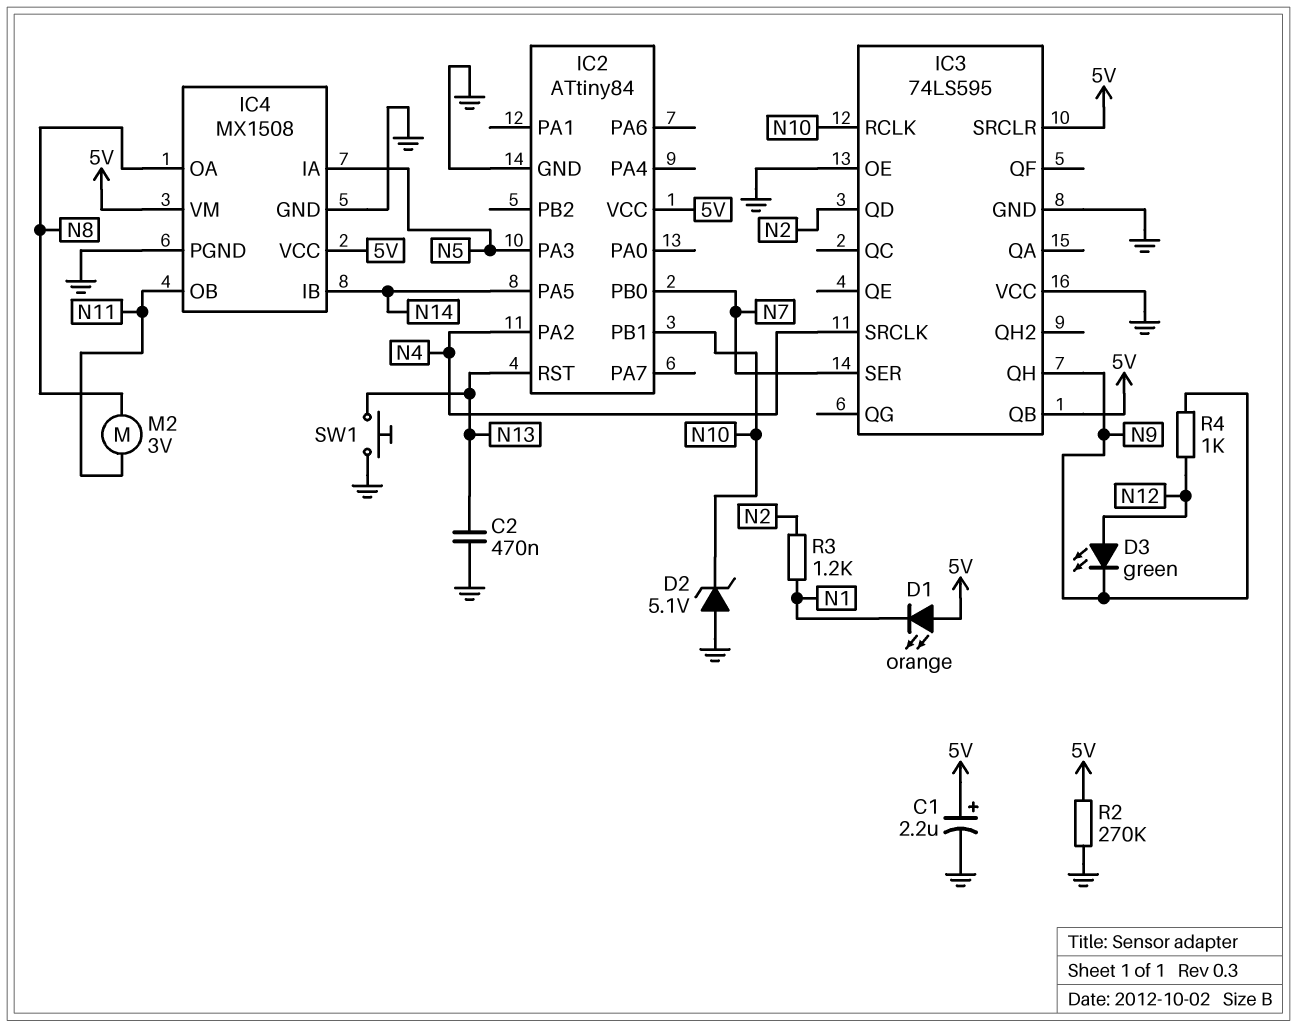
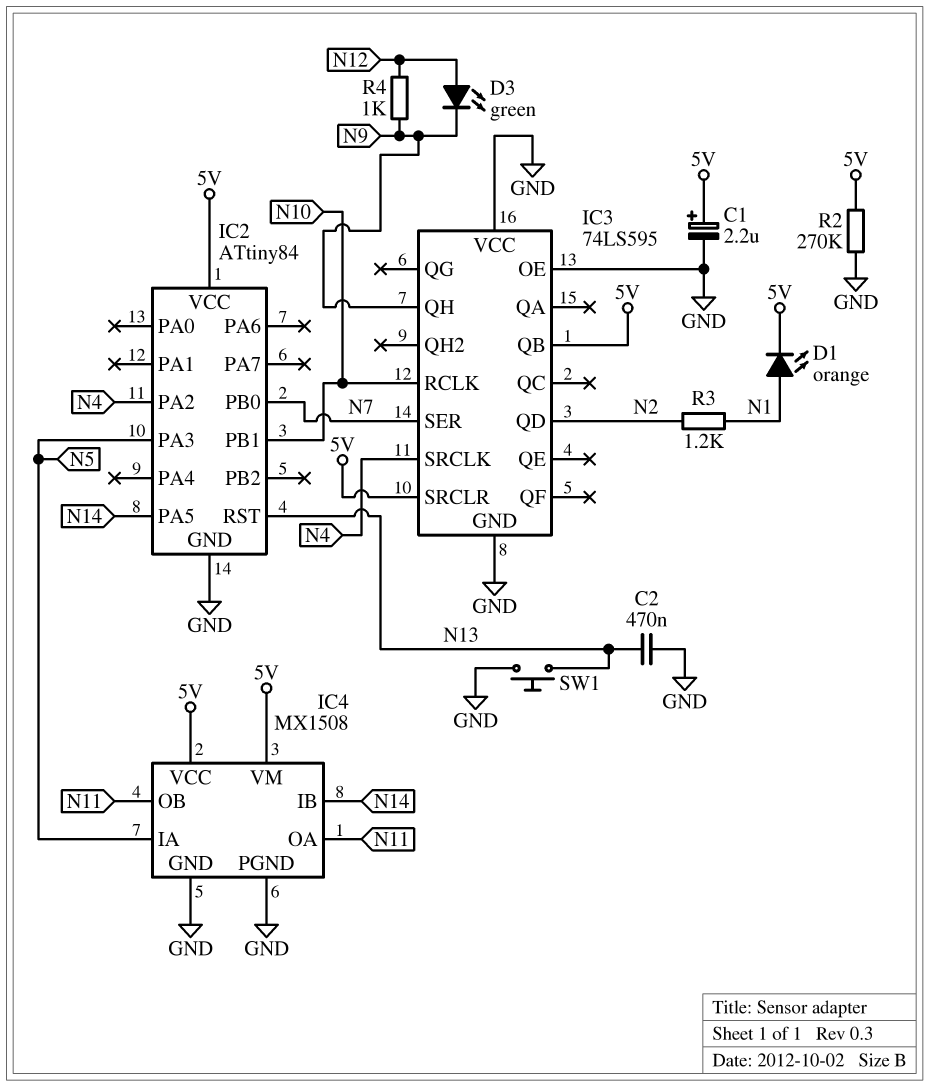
D1: LED orange (A 5V, K N1) -> LED orange (A N1, K 5V)
D2: zener 5.1V (A GND, K N10) -> none
IC4 pin OA: N8 -> N11
M2: motor 3V (N8, N11) -> none

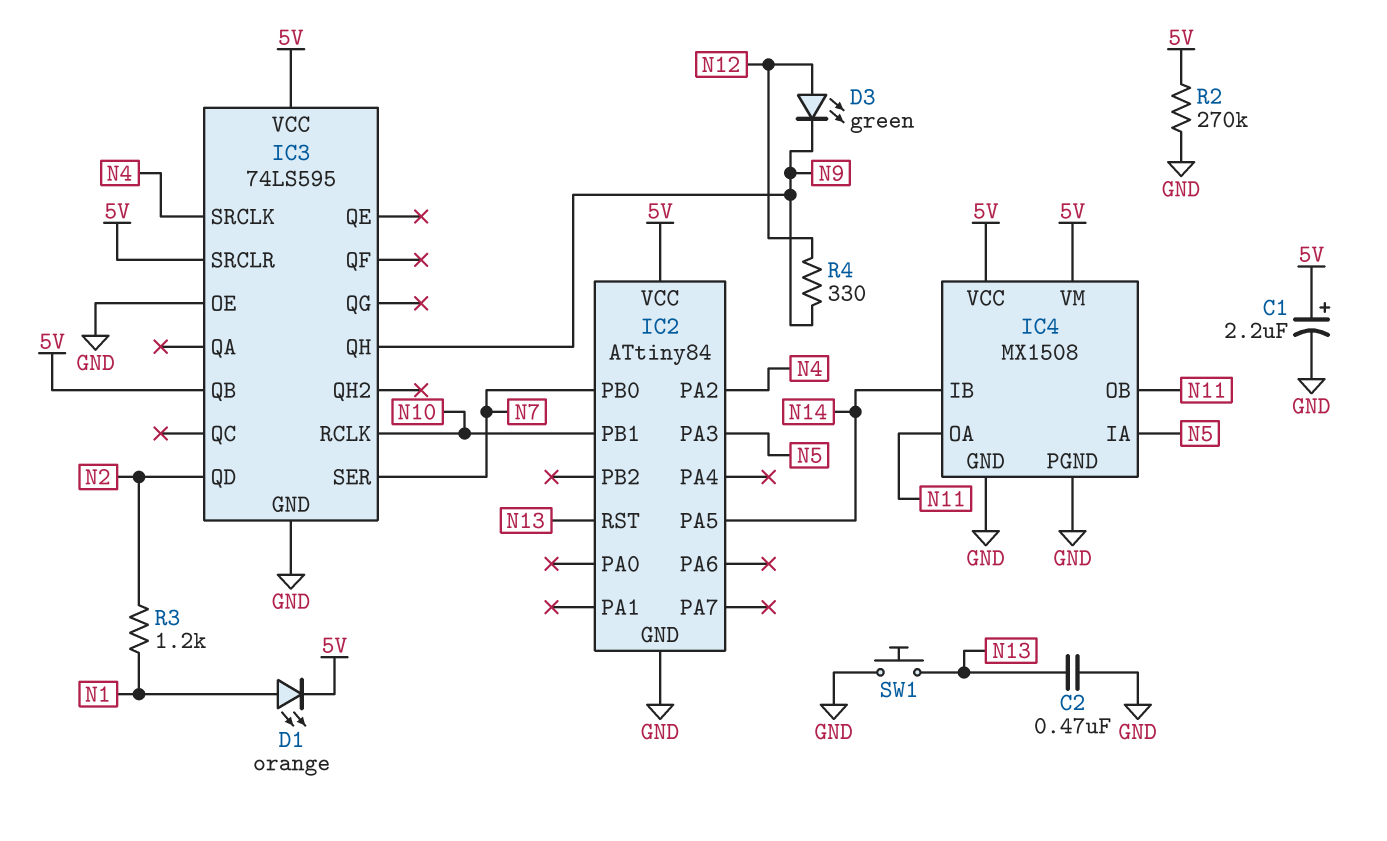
IC3 pin VCC: GND -> 5V
R4: 1k (N9, N12) -> 330 (N9, N12)

